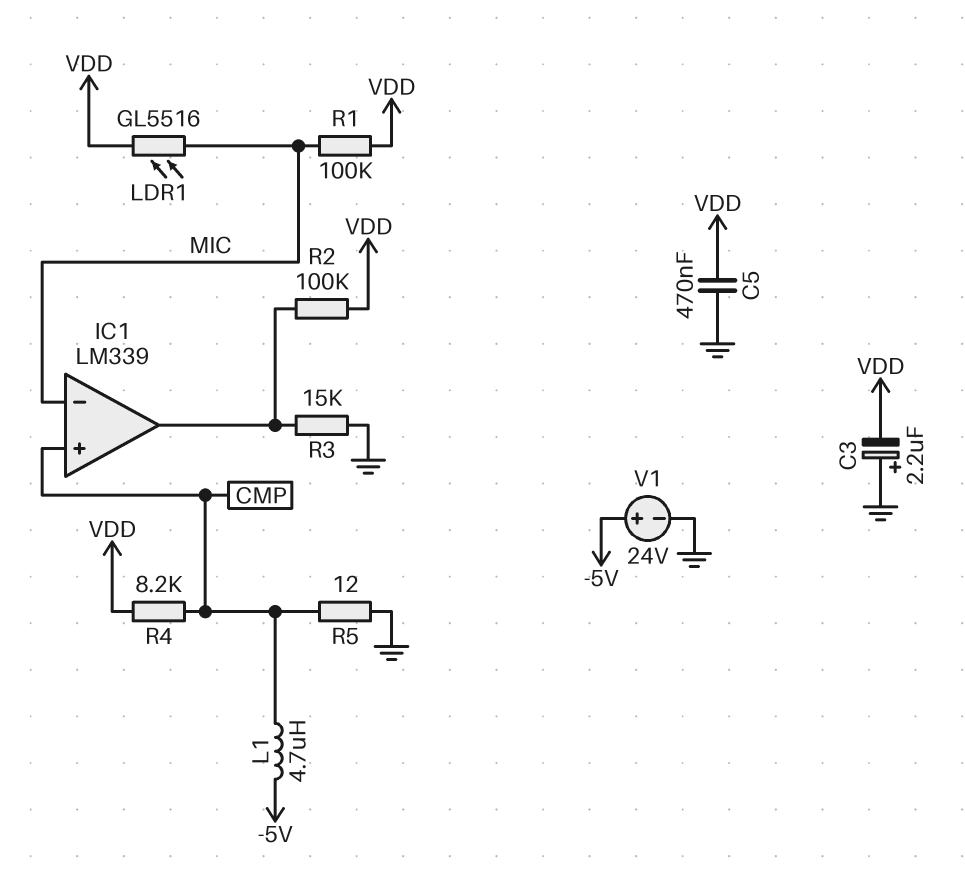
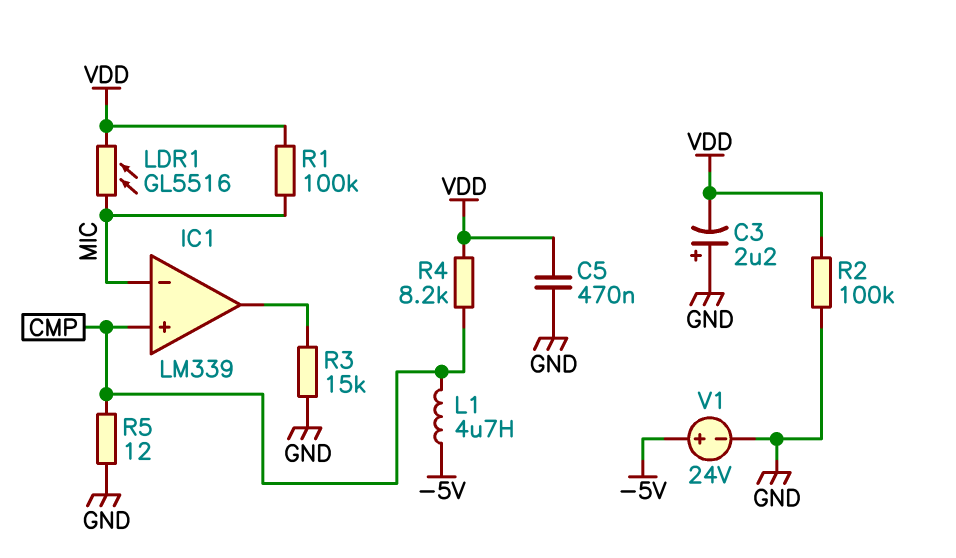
R2: 100k (IC1/out, VDD) -> 100k (GND, VDD)

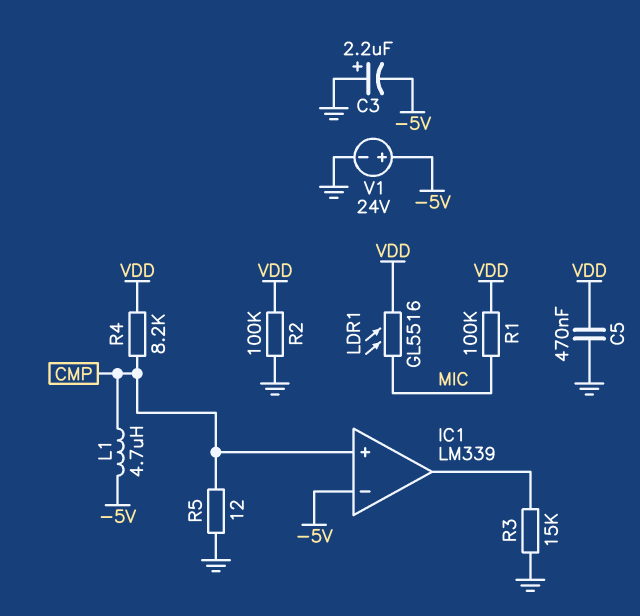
C3: 2.2uF (plus GND, minus VDD) -> 2.2uF (plus GND, minus -5V)
IC1 pin in-: MIC -> -5V

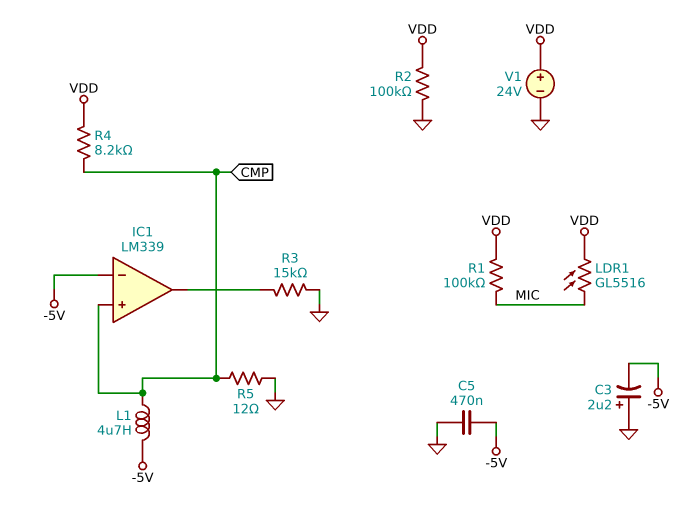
C5: 470nF (GND, VDD) -> 470nF (-5V, GND)
V1: 24V (plus -5V, minus GND) -> 24V (plus VDD, minus GND)

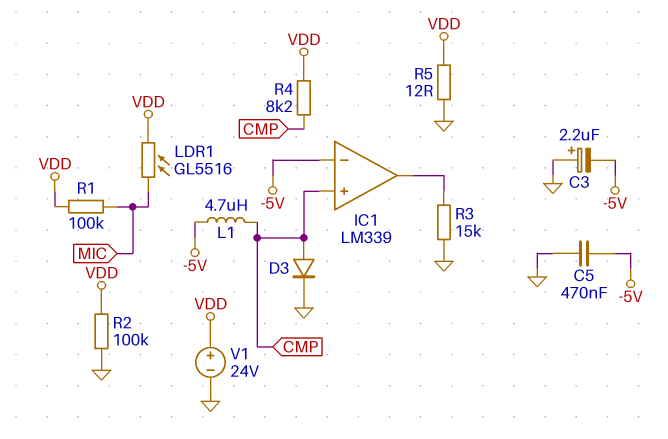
D3: none -> diode (A CMP, K GND)
R5: 12 (CMP, GND) -> 12 (GND, VDD)

